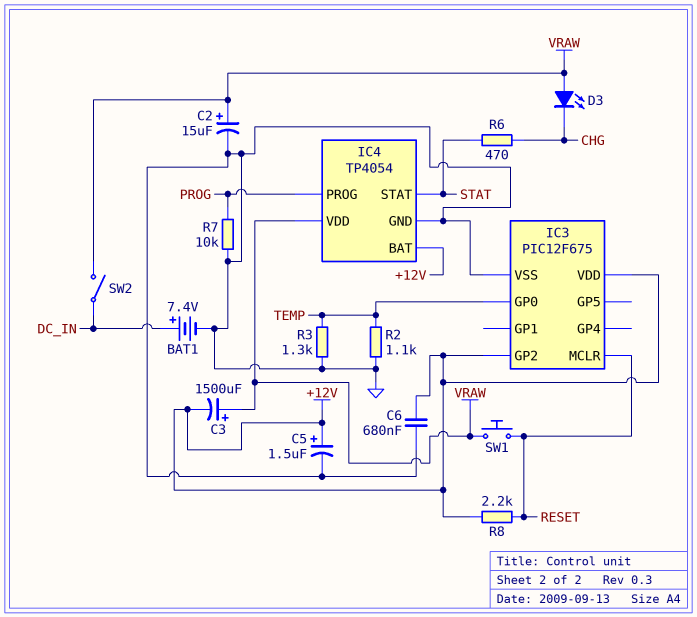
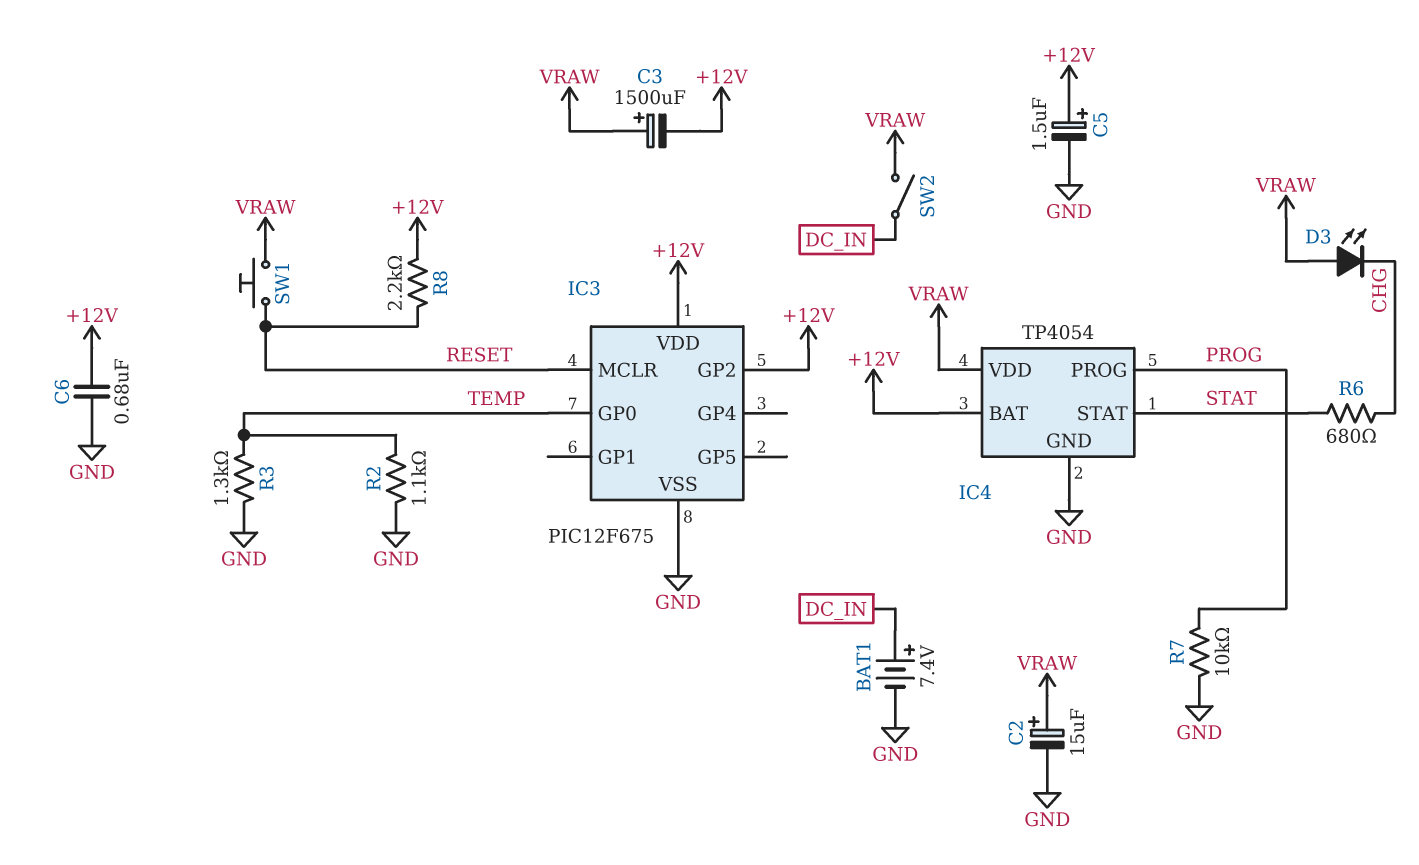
R6: 470 (CHG, STAT) -> 680 (CHG, STAT)

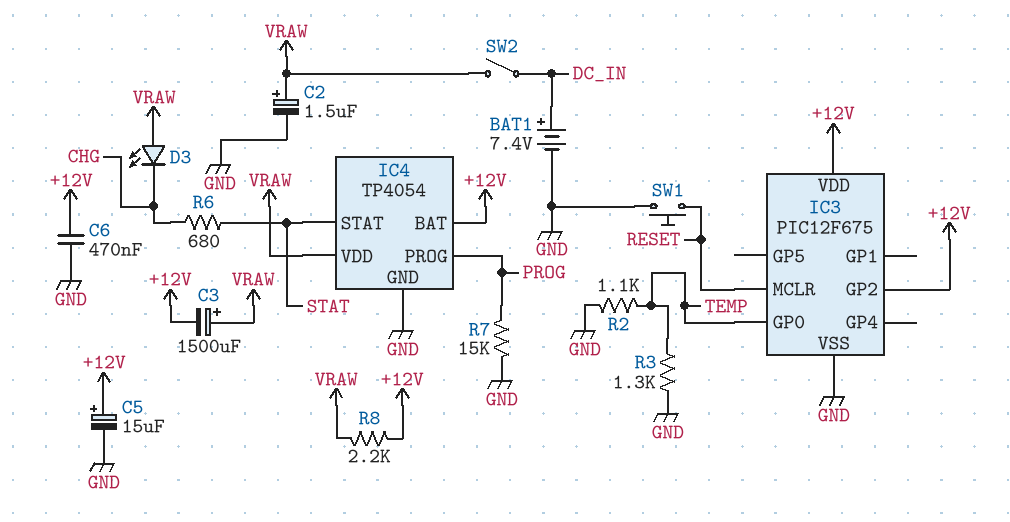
C2: 15uF (plus VRAW, minus GND) -> 1.5uF (plus VRAW, minus GND)
C5: 1.5uF (plus +12V, minus GND) -> 15uF (plus +12V, minus GND)
C6: 680nF (+12V, GND) -> 470nF (+12V, GND)
R7: 10k (GND, PROG) -> 15k (GND, PROG)
R8: 2.2k (+12V, RESET) -> 2.2k (+12V, VRAW)
SW1: button (RESET, VRAW) -> button (GND, RESET)

